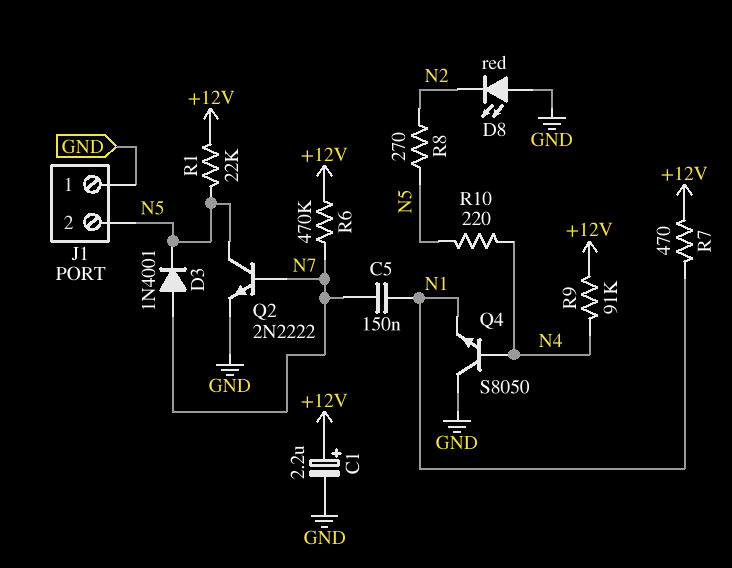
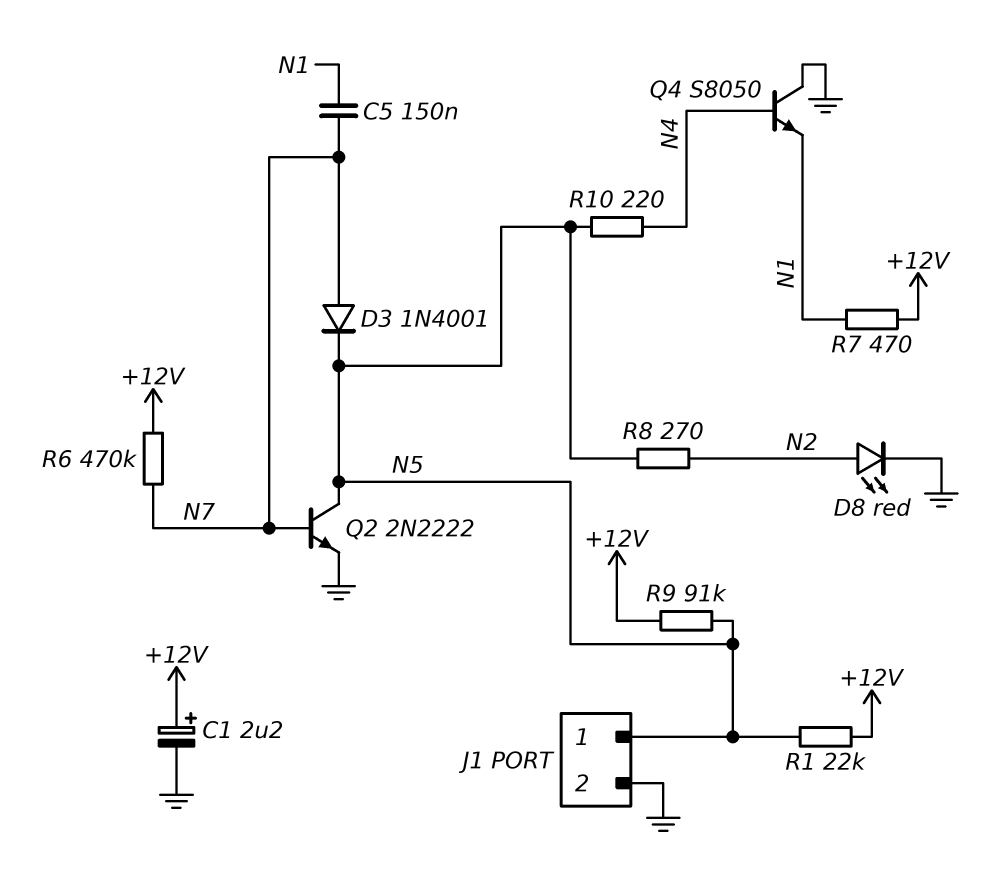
D8: LED red (A GND, K N2) -> LED red (A N2, K GND)
J1 pin 1: GND -> N5
J1 pin 2: N5 -> GND
R9: 91k (+12V, N4) -> 91k (+12V, N5)

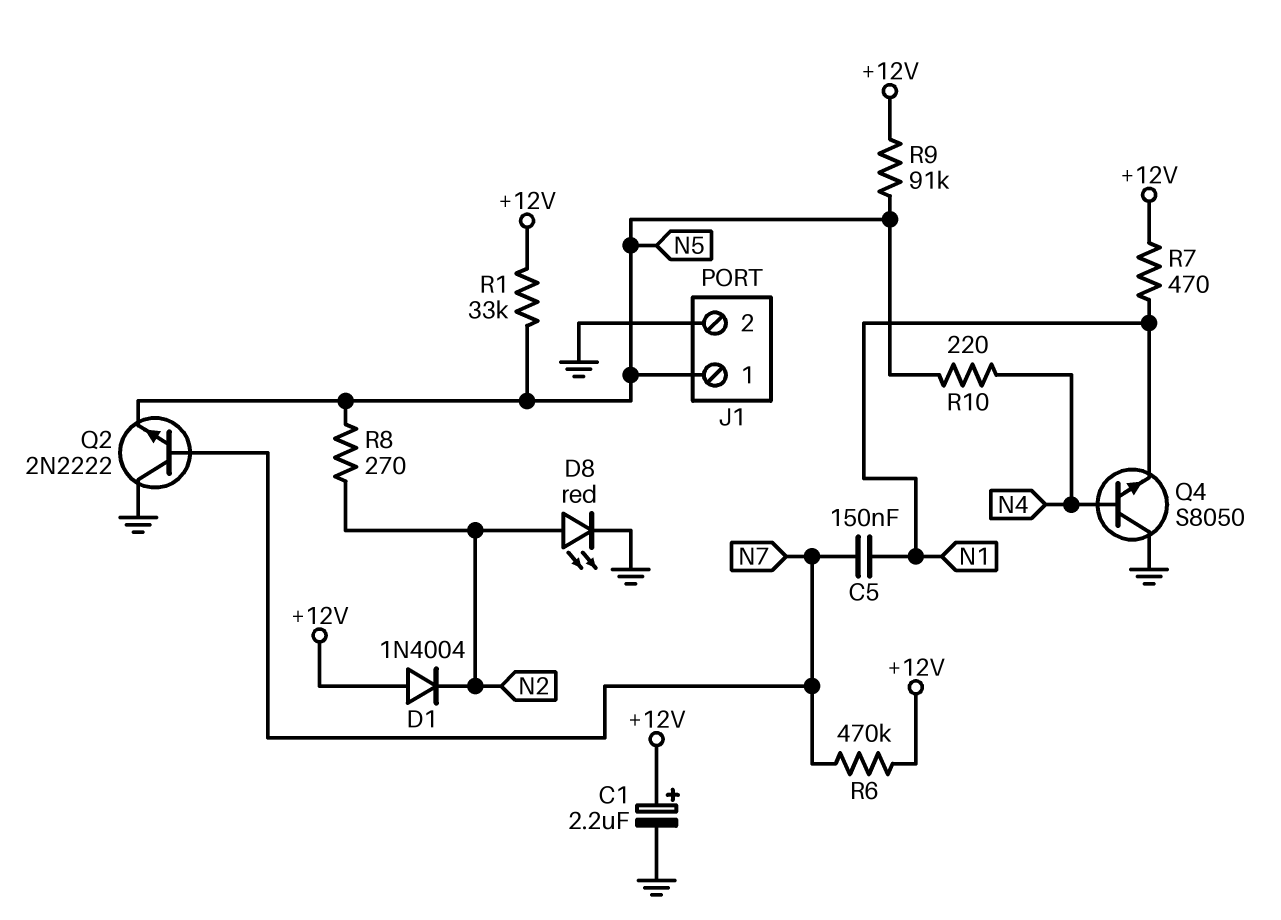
D1: none -> diode 1N4004 (A +12V, K N2)
D3: diode 1N4001 (A N7, K N5) -> none
Q2: NPN 2N2222 (B N7, C N5, E GND) -> NPN 2N2222 (B N7, C GND, E N5)
R1: 22k (+12V, N5) -> 33k (+12V, N5)

